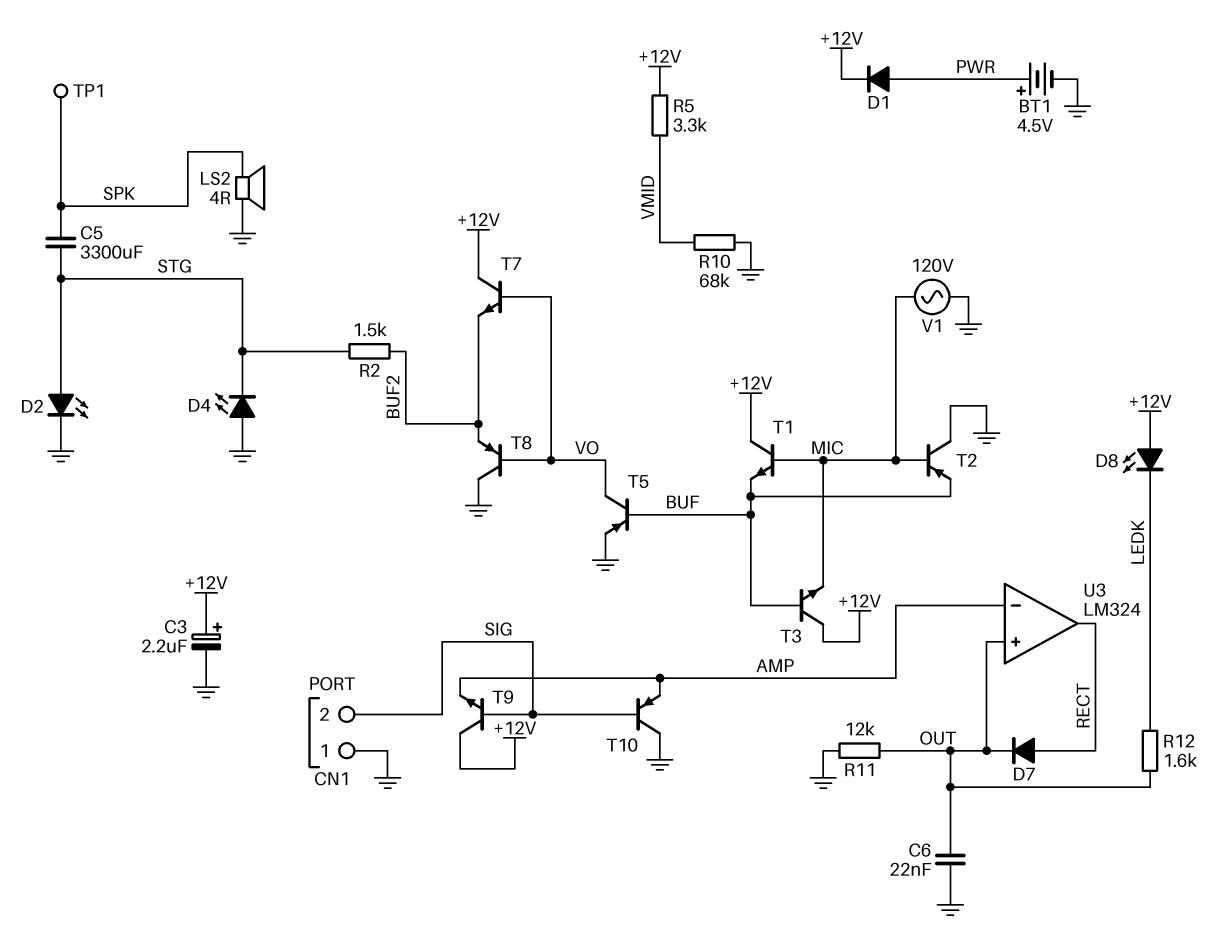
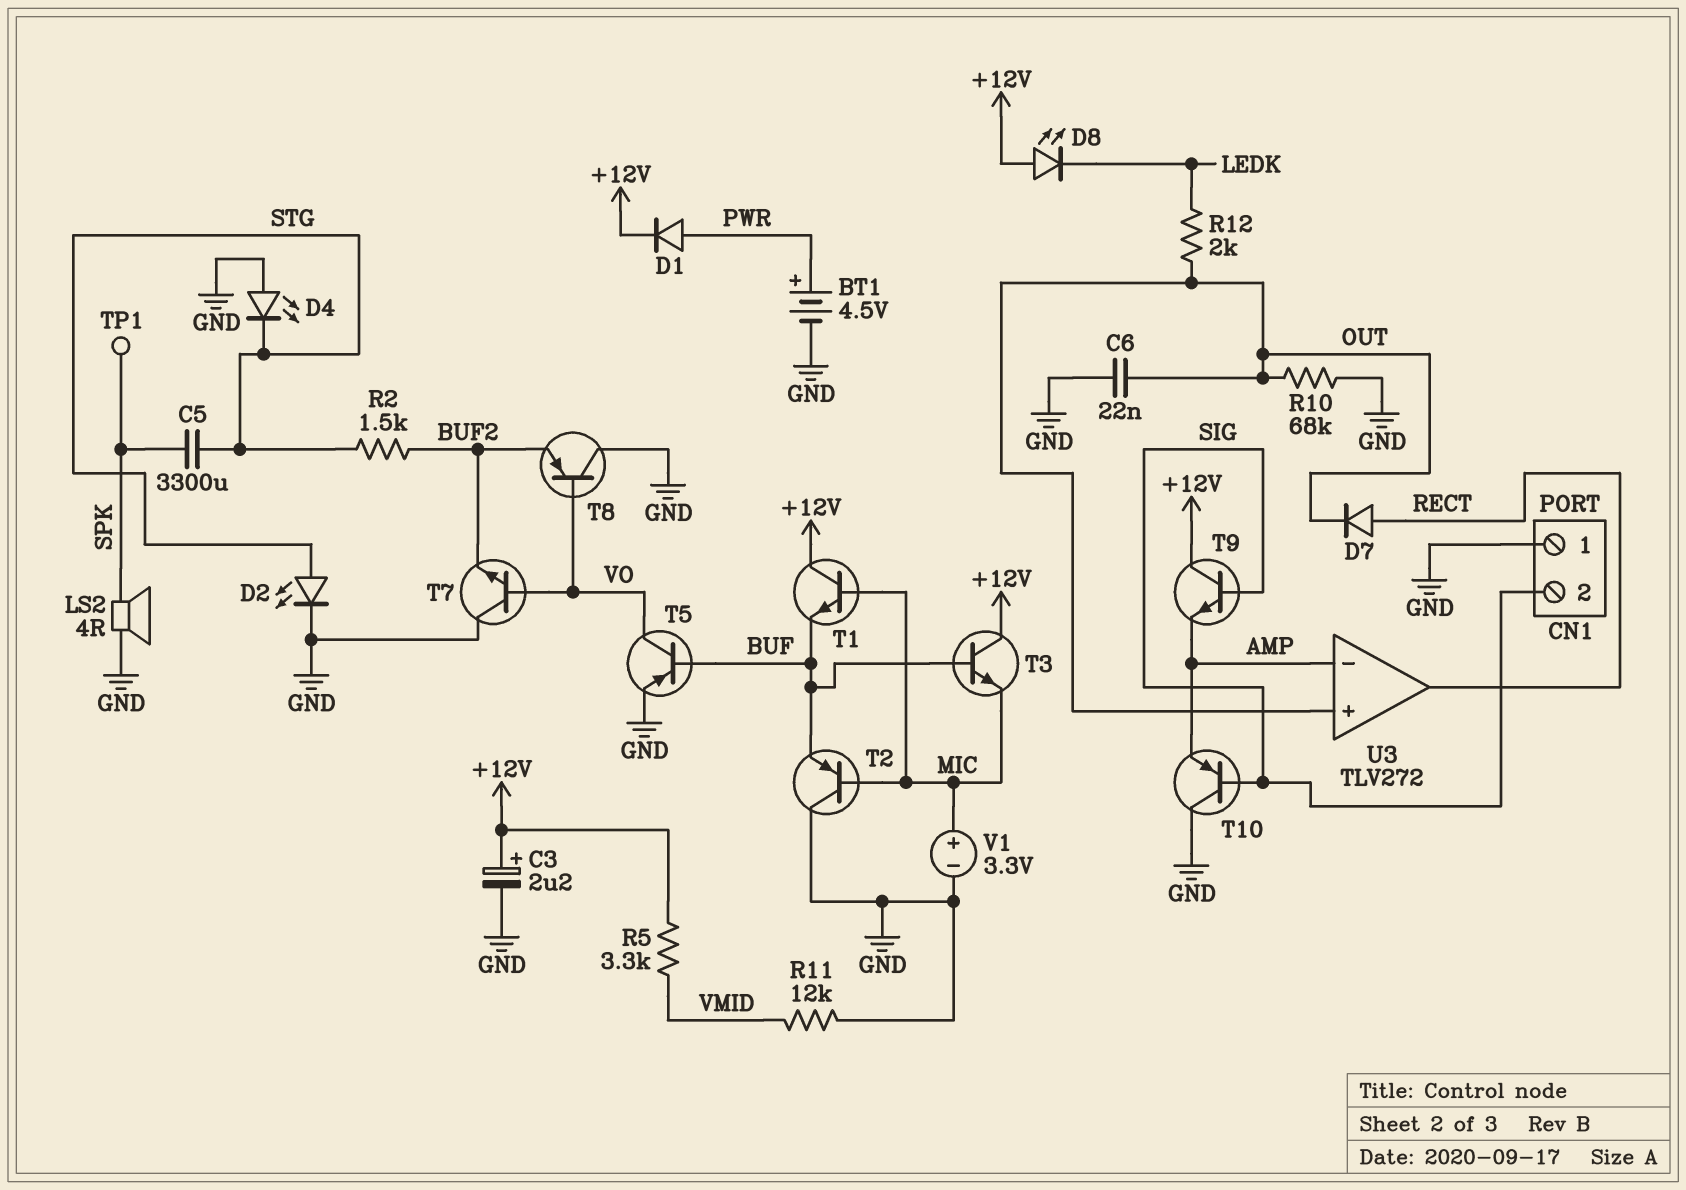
R10: 68k (GND, VMID) -> 68k (GND, OUT)
R11: 12k (GND, OUT) -> 12k (GND, VMID)
R12: 1.6k (LEDK, OUT) -> 2k (LEDK, OUT)
T7: NPN (B VO, C +12V, E BUF2) -> NPN (B VO, C GND, E BUF2)
U3: LM324 -> TLV272
V1: AC 120V (GND, MIC) -> 3.3V (plus MIC, minus GND)

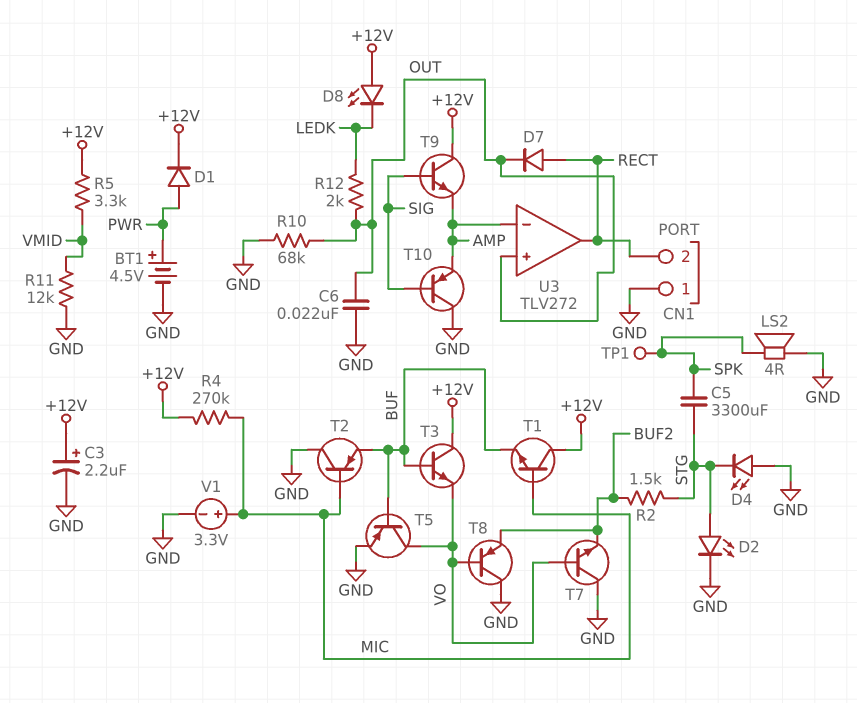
CN1 pin 2: SIG -> RECT
R4: none -> 270k (+12V, MIC)
T3: NPN (B BUF, C +12V, E MIC) -> NPN (B BUF, C +12V, E VO)

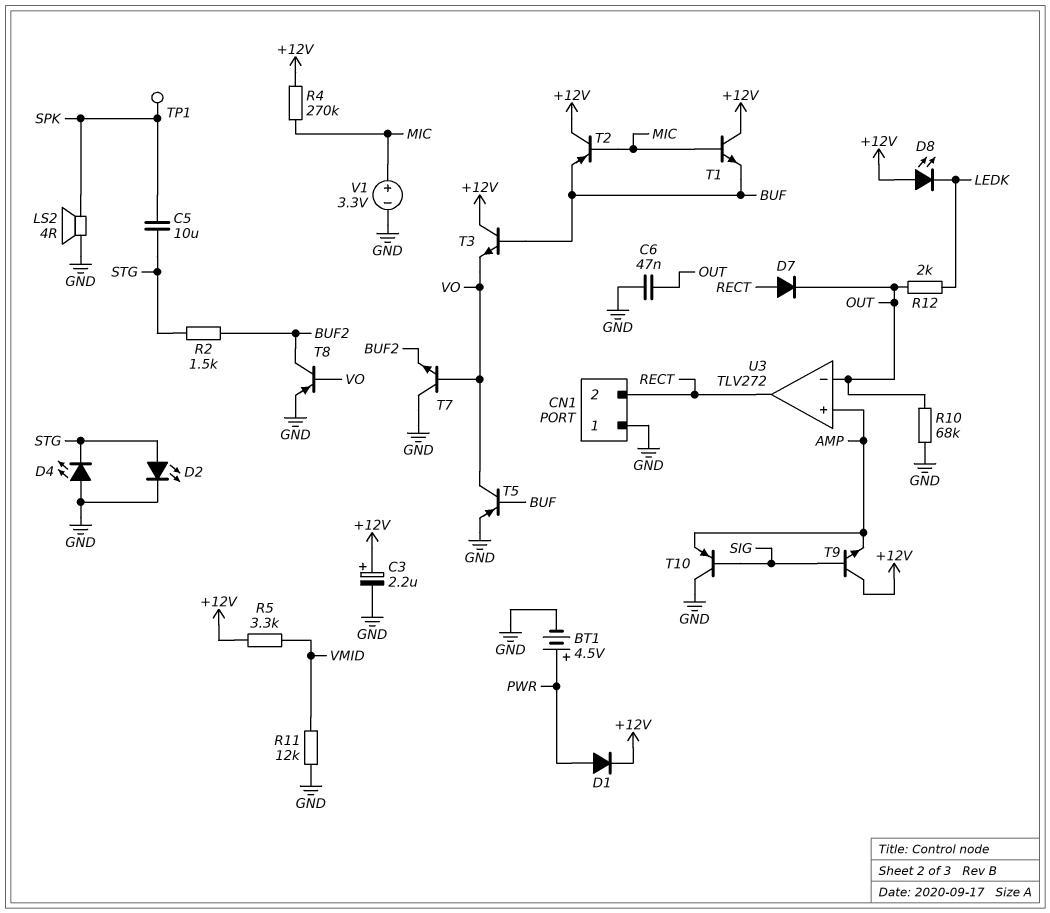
C5: 3300uF (SPK, STG) -> 10uF (SPK, STG)
C6: 22nF (GND, OUT) -> 47nF (GND, OUT)
T2: PNP (B MIC, C GND, E BUF) -> PNP (B MIC, C +12V, E BUF)
T8: PNP (B VO, C GND, E BUF2) -> PNP (B VO, C BUF2, E GND)
U3 pin in+: OUT -> AMP
U3 pin in-: AMP -> OUT

